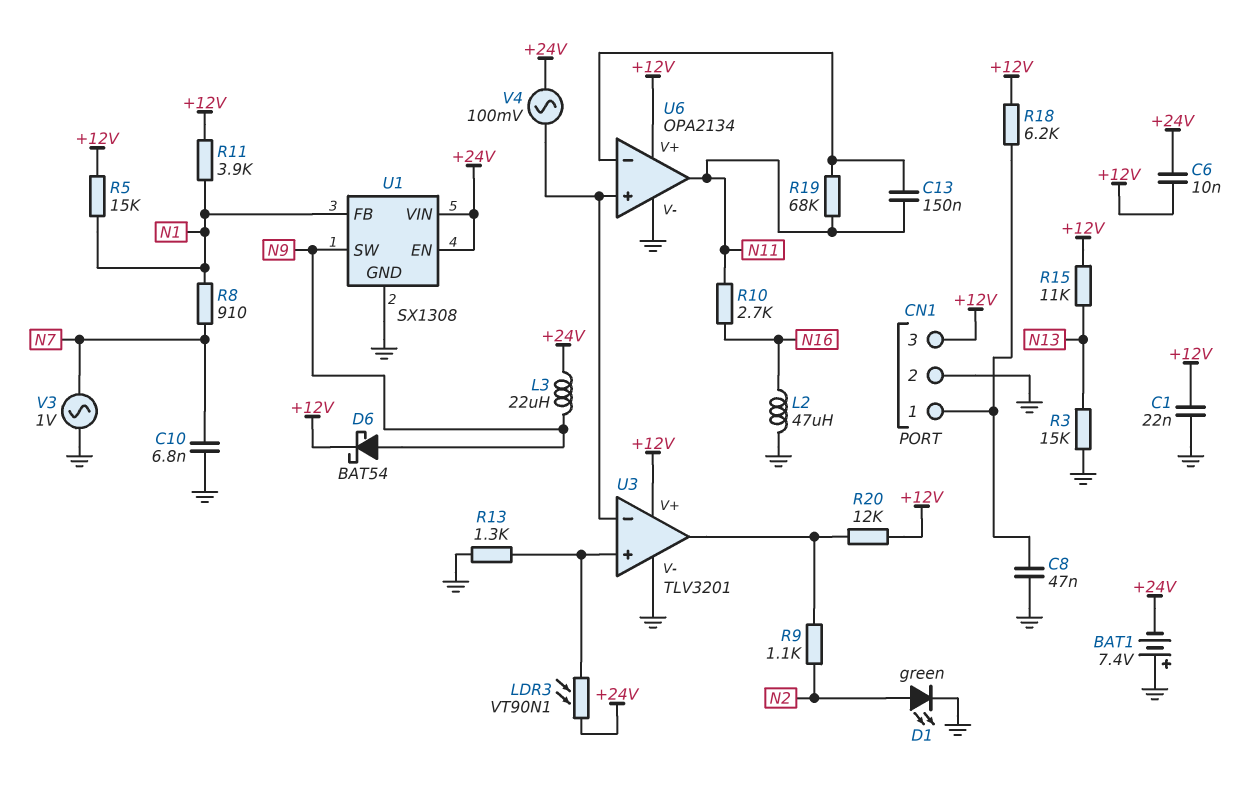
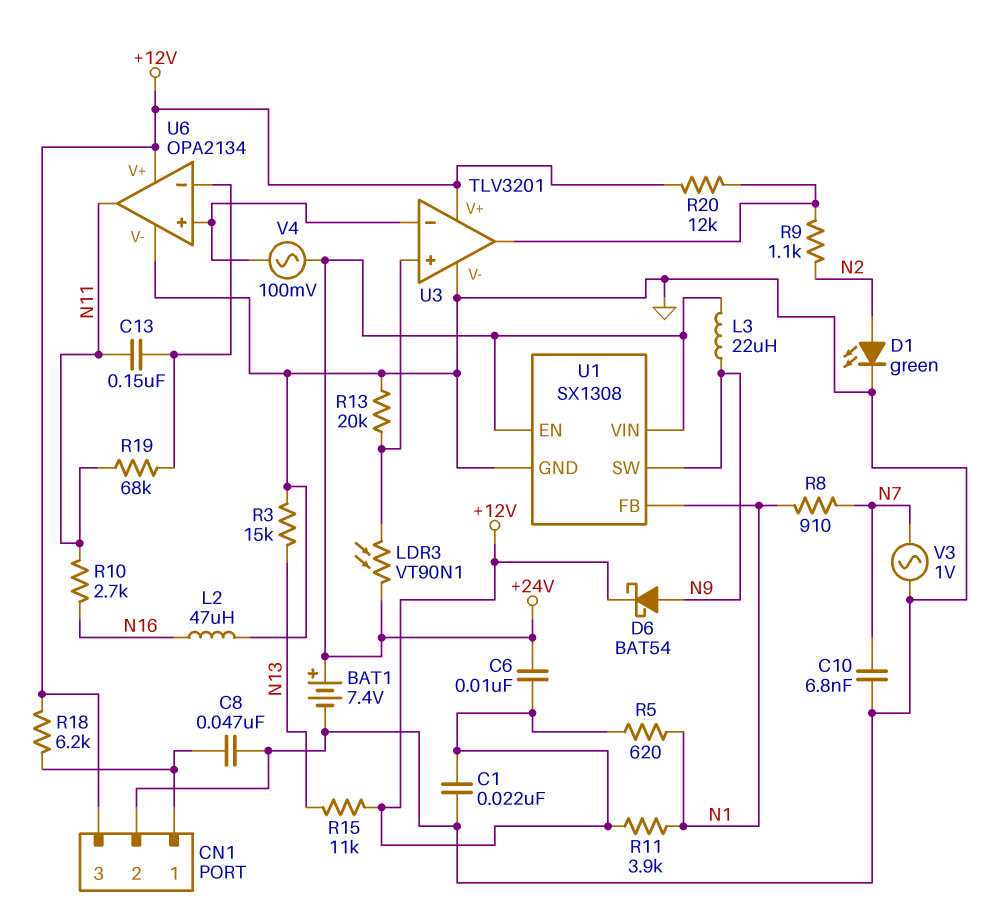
BAT1: 7.4V (plus GND, minus +24V) -> 7.4V (plus +24V, minus GND)
R5: 15k (+12V, N1) -> 620 (+12V, N1)
R13: 1.3k (GND, U3/in+) -> 20k (GND, U3/in+)

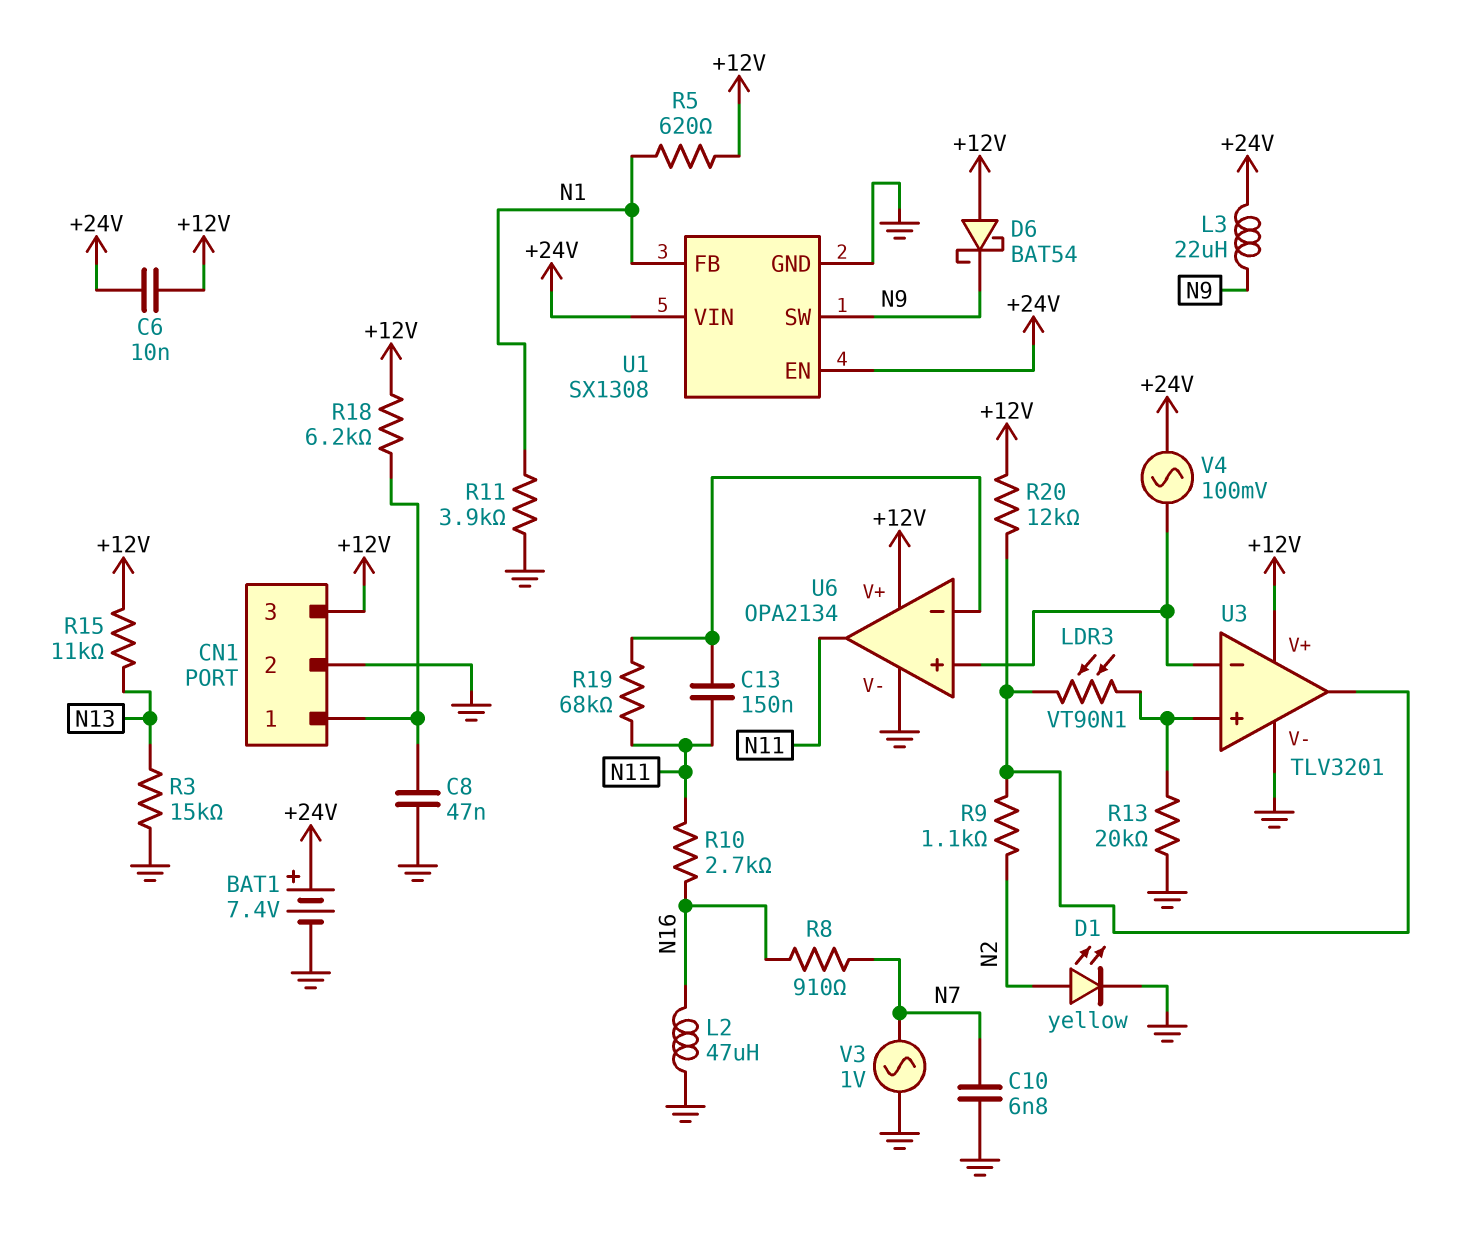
C1: 22nF (+12V, GND) -> none
D1: LED green (A N2, K GND) -> LED yellow (A N2, K GND)
D6: schottky BAT54 (A N9, K +12V) -> schottky BAT54 (A +12V, K N9)
LDR3: VT90N1 (+24V, U3/in+) -> VT90N1 (U3/in+, U3/out)
R8: 910 (N1, N7) -> 910 (N7, N16)
R11: 3.9k (+12V, N1) -> 3.9k (GND, N1)

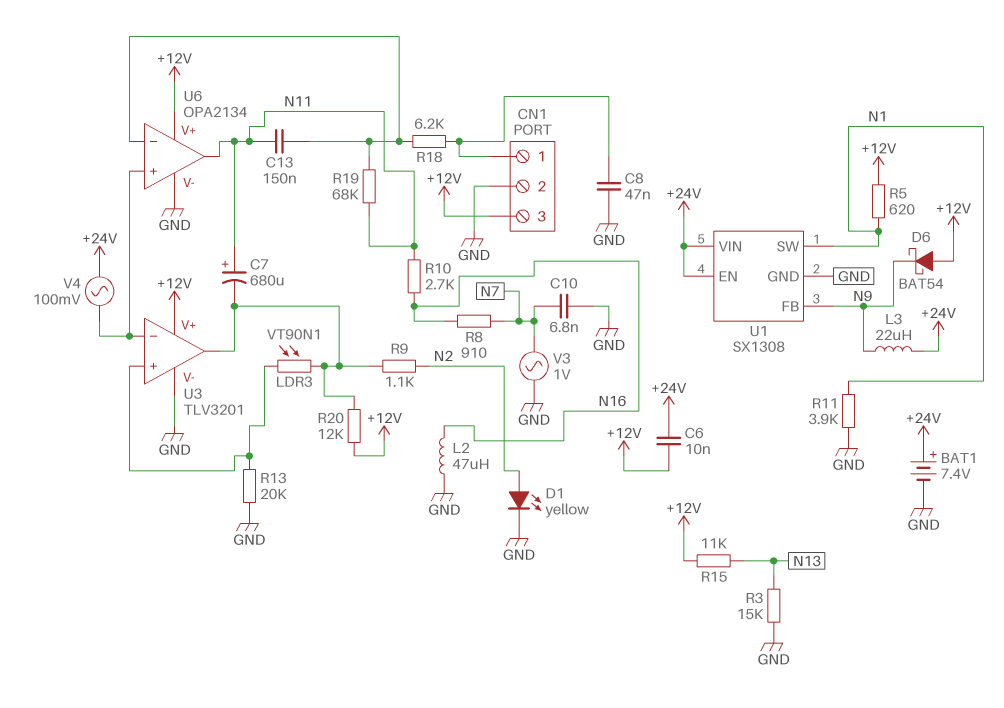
C7: none -> 680uF (plus N11, minus U3/out)
R18: 6.2k (+12V, CN1/1) -> 6.2k (CN1/1, U6/in-)
U1 pin FB: N1 -> N9
U1 pin SW: N9 -> N1

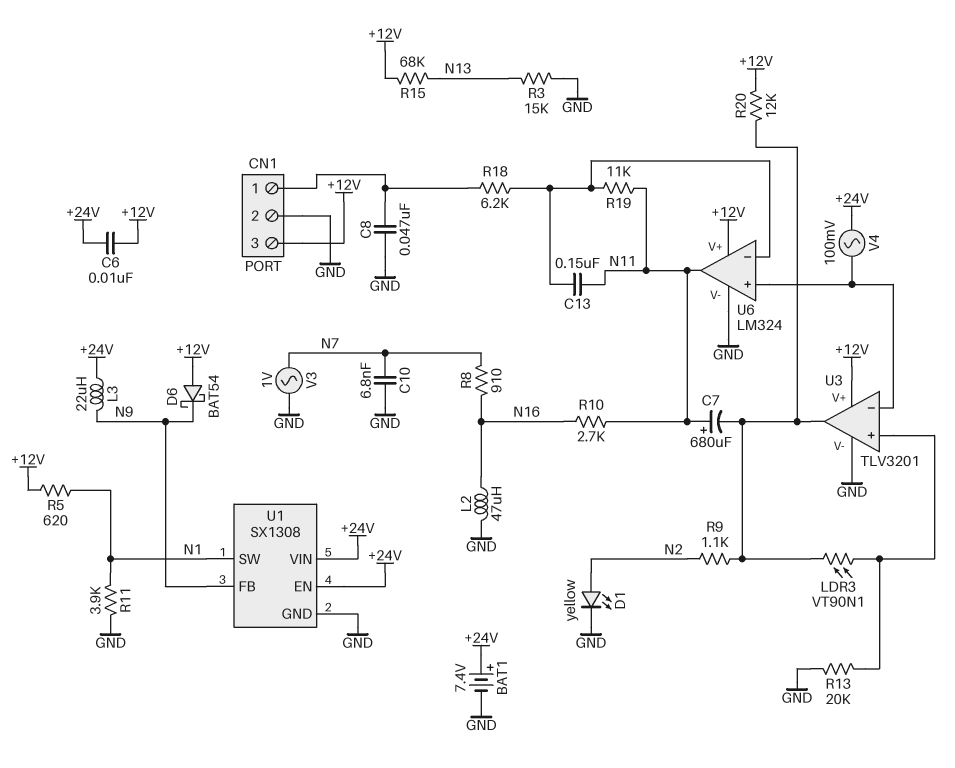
R15: 11k (+12V, N13) -> 68k (+12V, N13)
R19: 68k (N11, U6/in-) -> 11k (N11, U6/in-)
U6: OPA2134 -> LM324

